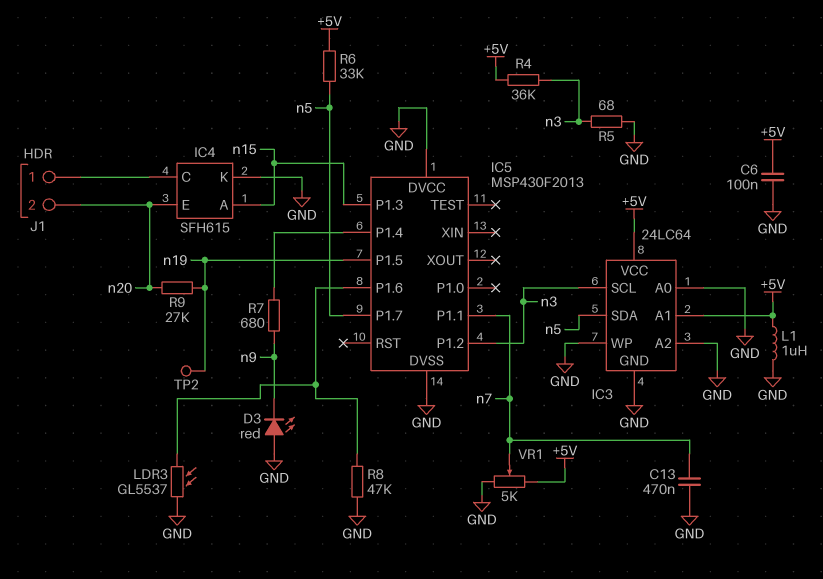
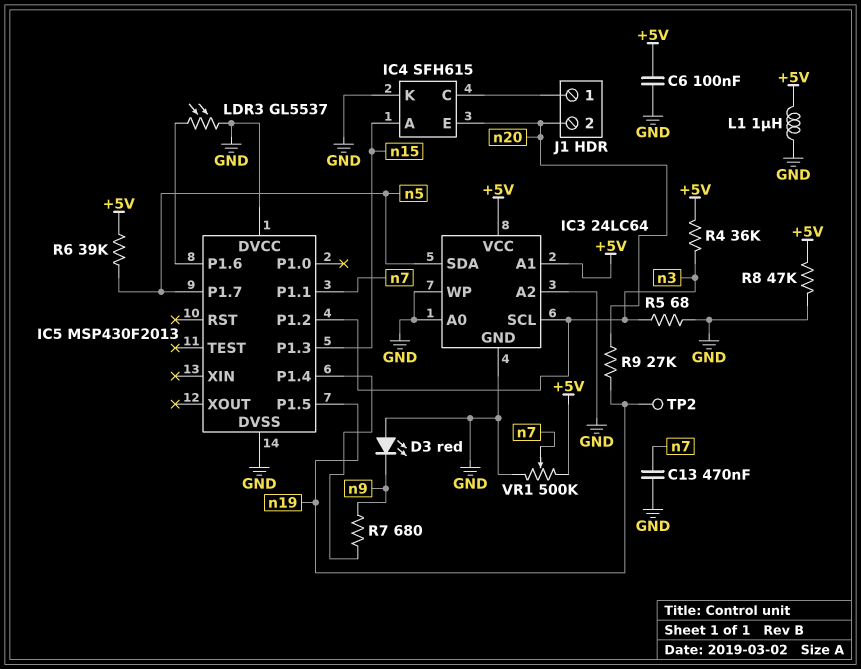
R6: 33k (+5V, n5) -> 39k (+5V, n5)
R8: 47k (GND, IC5/P1.6) -> 47k (+5V, GND)
VR1: 5k (+5V, GND, wiper n7) -> 500k (+5V, GND, wiper n7)

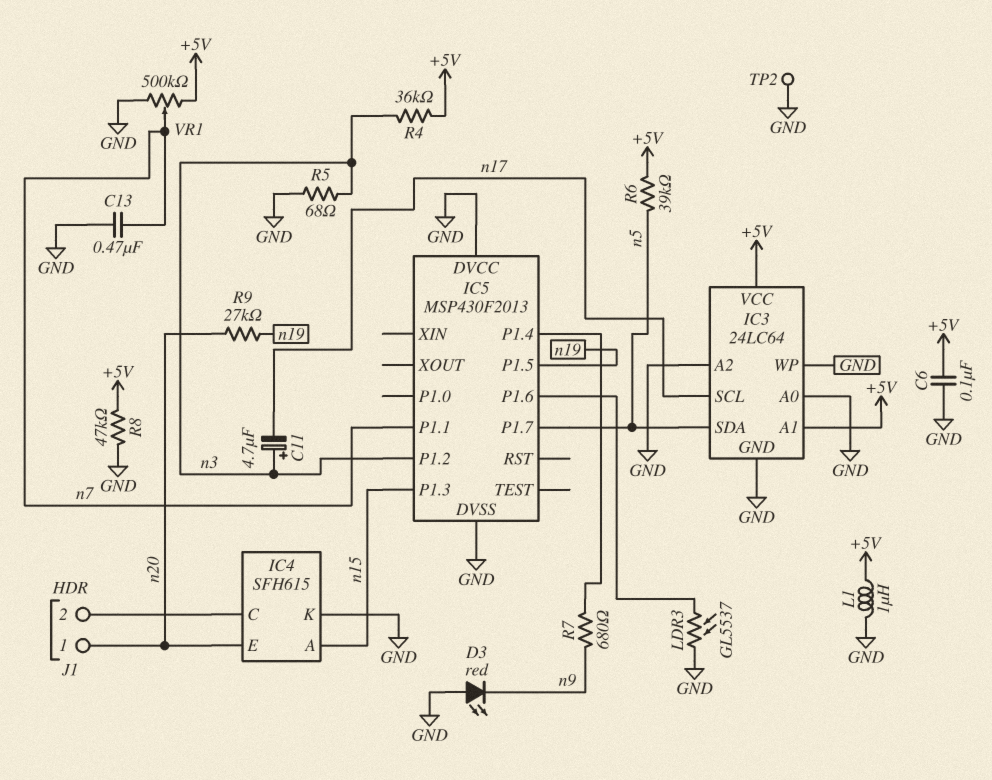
C11: none -> 4.7uF (plus n3, minus n17)
IC3 pin SCL: n3 -> n17
J1 pin 1: IC4/C -> n20
J1 pin 2: n20 -> IC4/C
TP2: test point (n19) -> test point (GND)

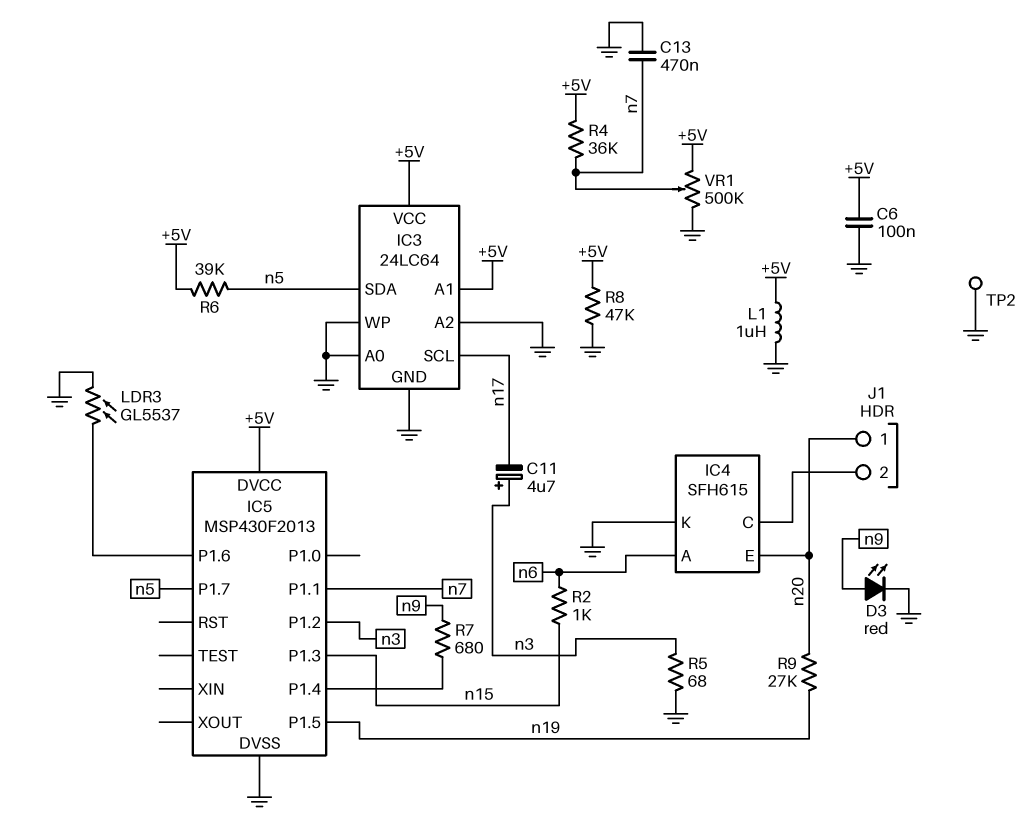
D3: LED red (A GND, K n9) -> LED red (A n9, K GND)
IC4 pin A: n15 -> n6
IC5 pin DVCC: GND -> +5V
R2: none -> 1k (n6, n15)
R4: 36k (+5V, n3) -> 36k (+5V, n7)

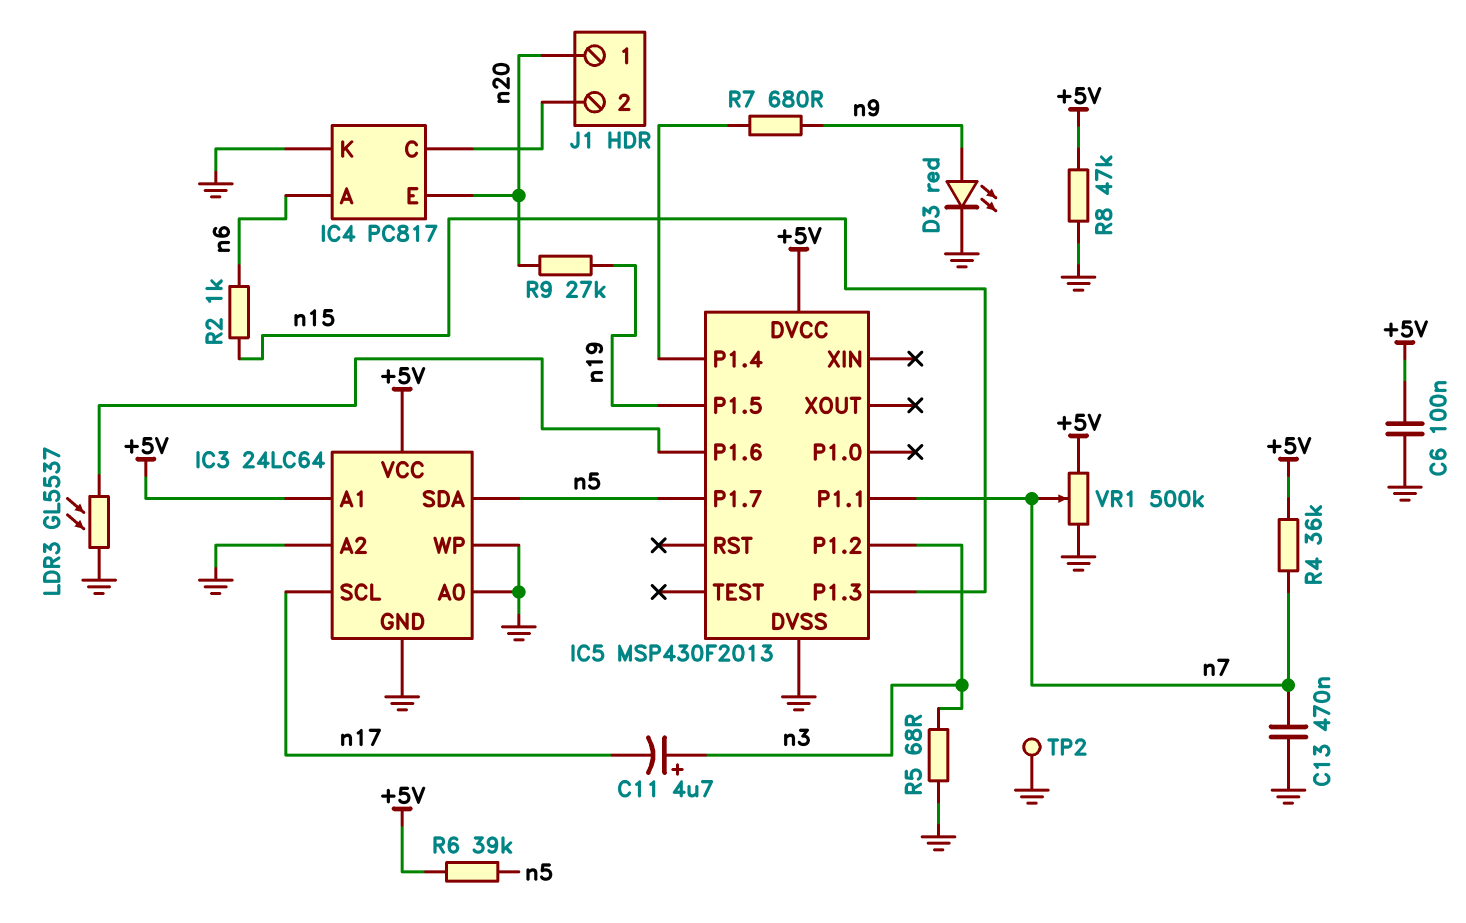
IC4: SFH615 -> PC817
L1: 1uH (+5V, GND) -> none

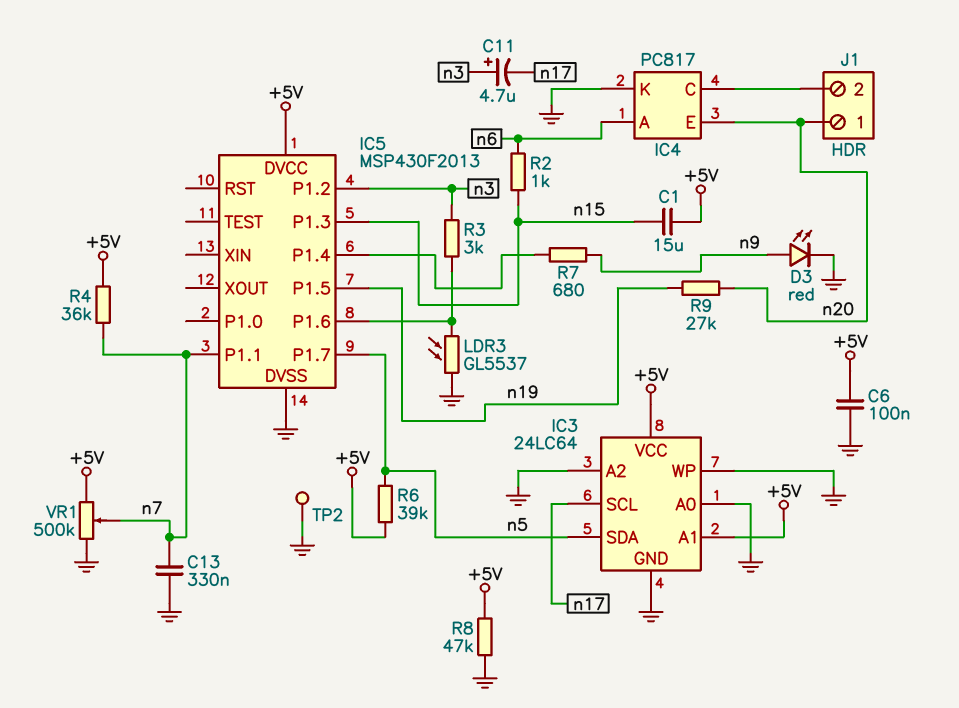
C1: none -> 15uF (+5V, n15)
C13: 470nF (GND, n7) -> 330nF (GND, n7)
R3: none -> 3k (IC5/P1.6, n3)
R5: 68 (GND, n3) -> none

